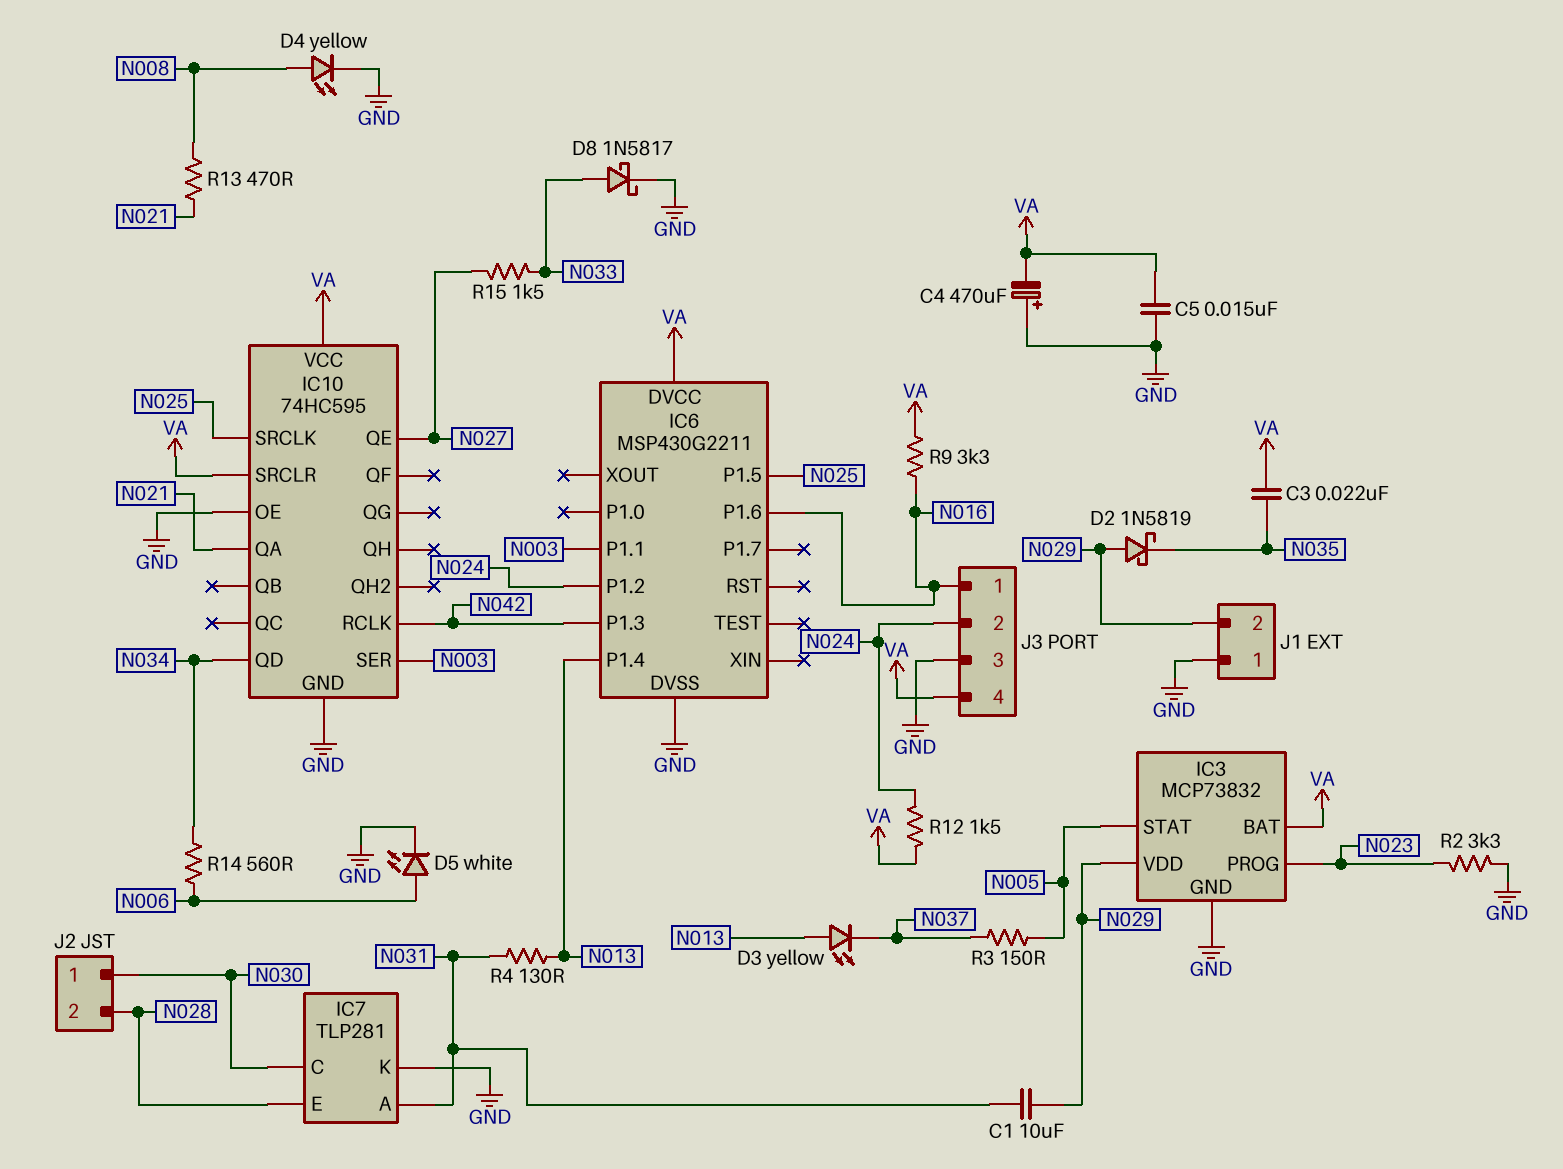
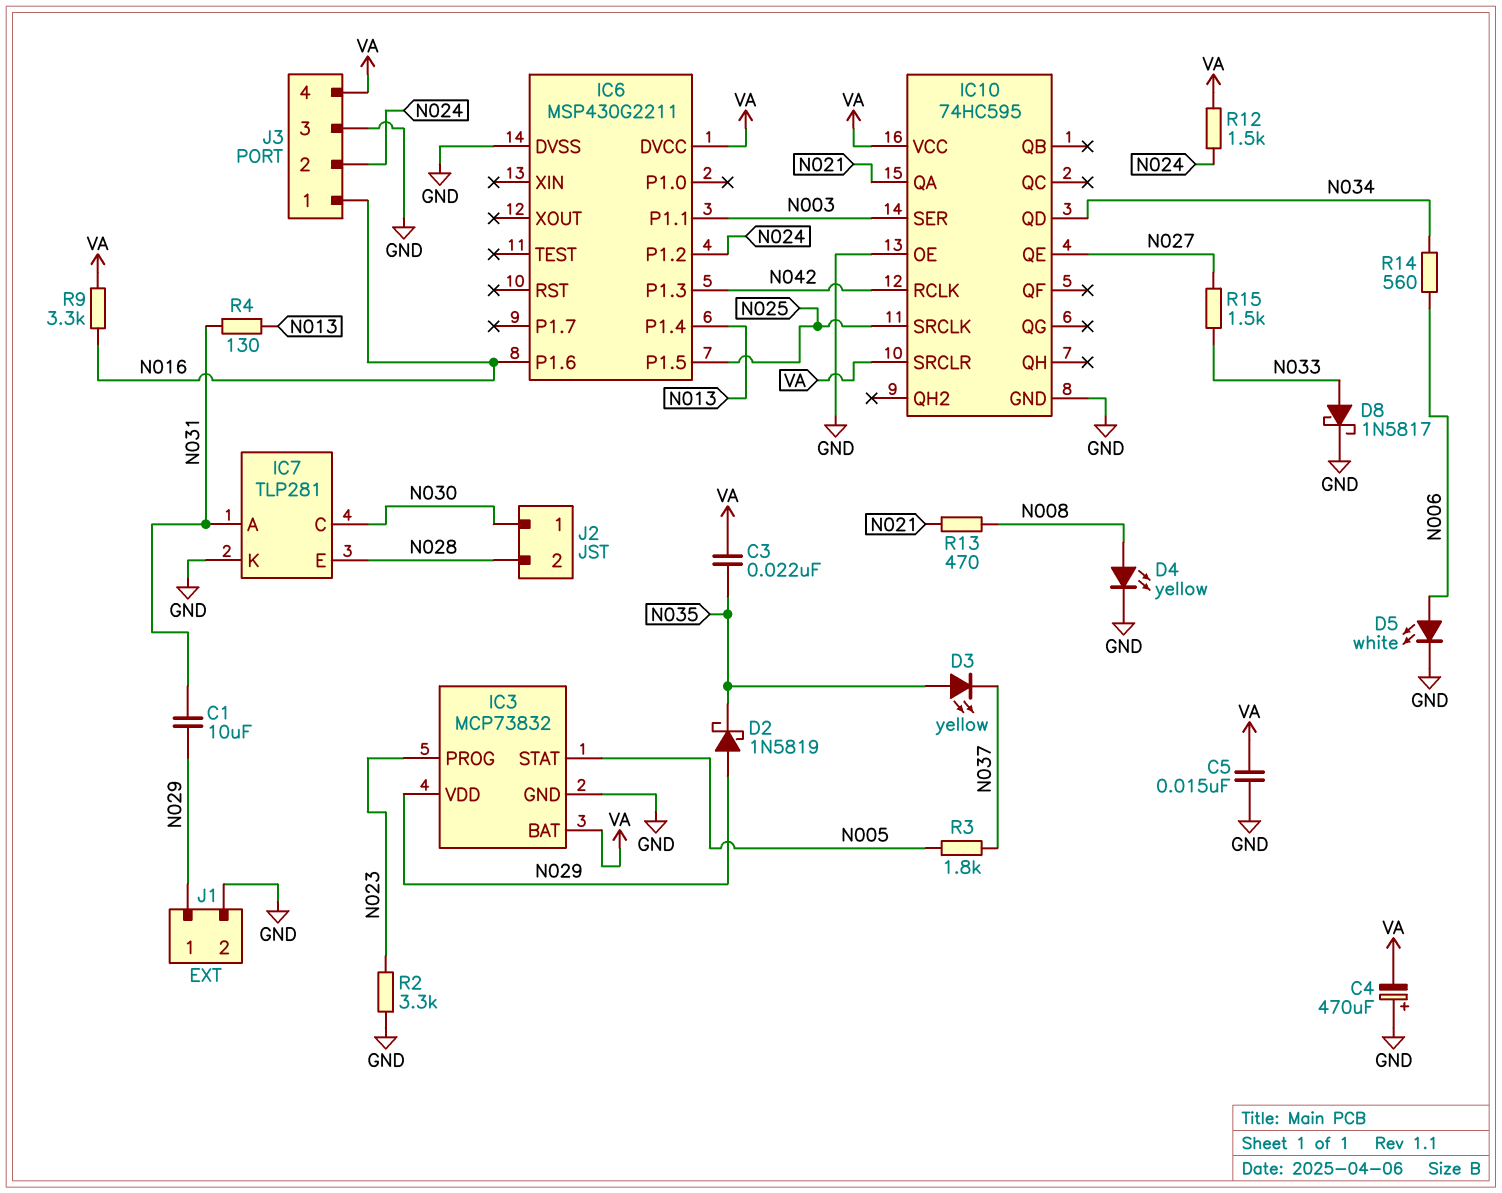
D3: LED yellow (A N013, K N037) -> LED yellow (A N035, K N037)
J1 pin 1: GND -> N029
J1 pin 2: N029 -> GND
R3: 150 (N005, N037) -> 1.8k (N005, N037)

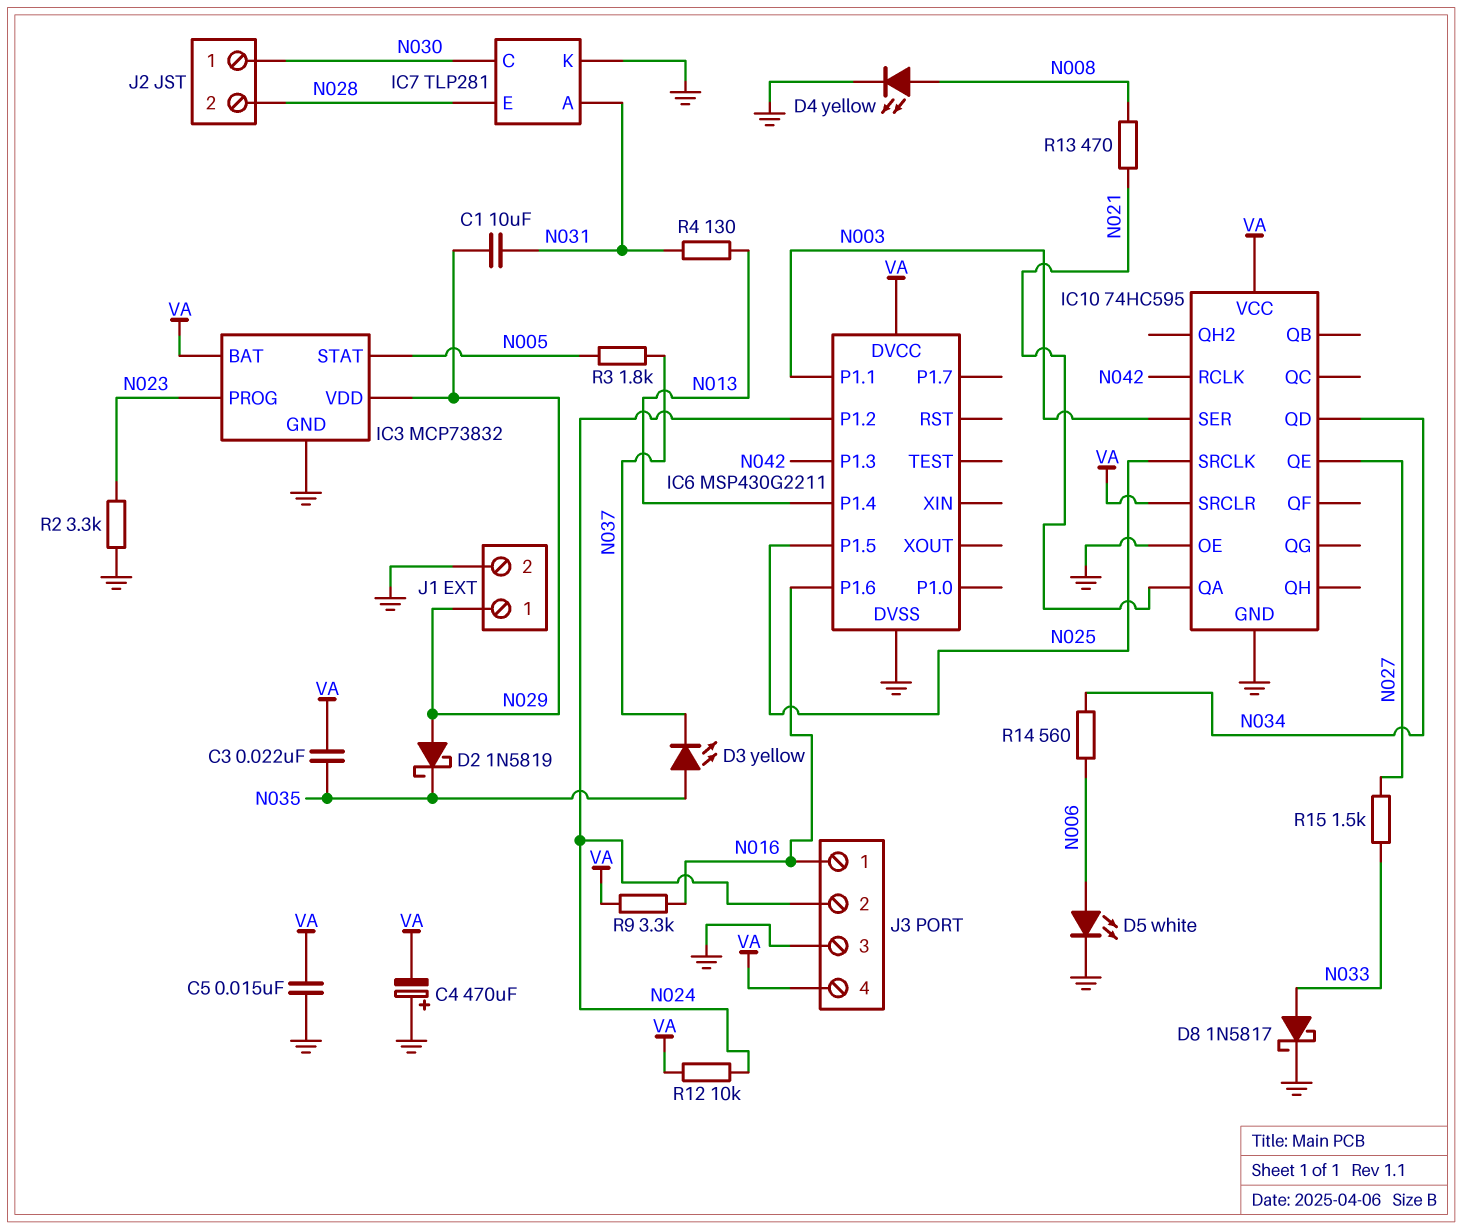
R12: 1.5k (N024, VA) -> 10k (N024, VA)

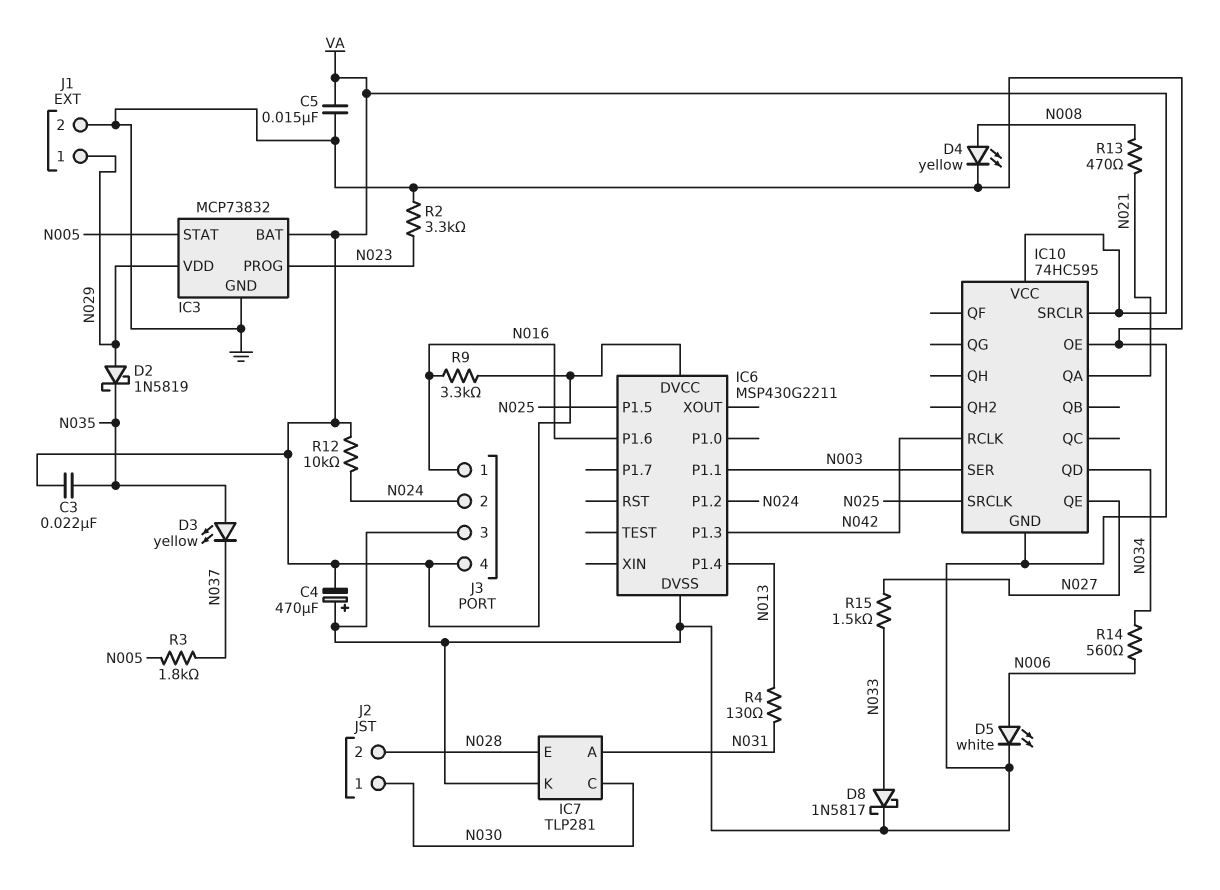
C1: 10uF (N029, N031) -> none

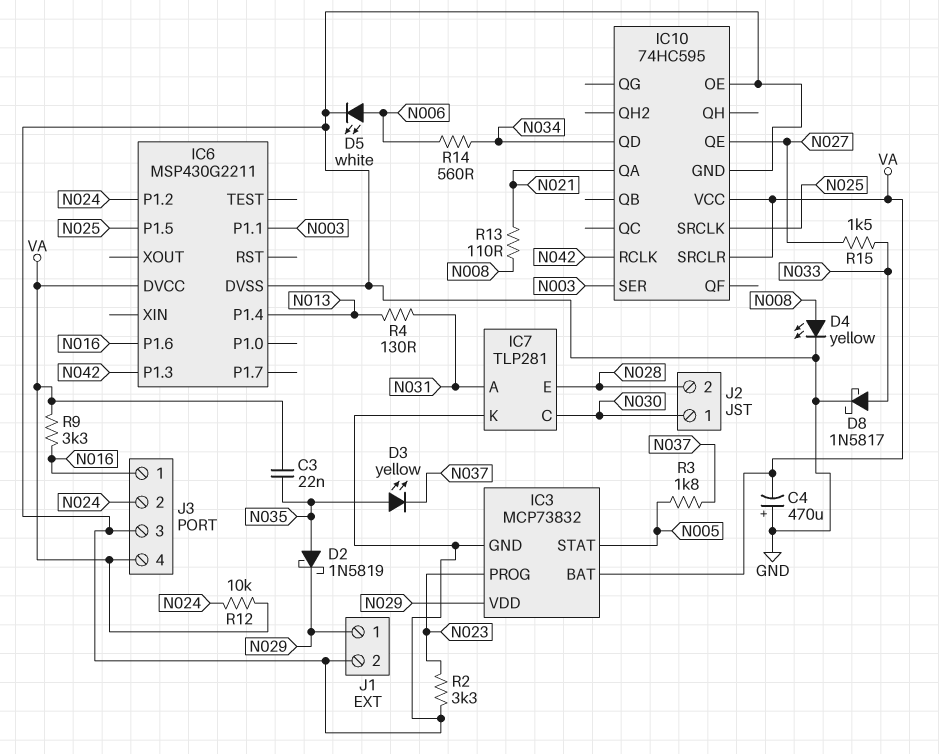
C5: 15nF (GND, VA) -> none
D2: schottky 1N5819 (A N029, K N035) -> schottky 1N5819 (A N035, K N029)
R13: 470 (N008, N021) -> 110 (N008, N021)

